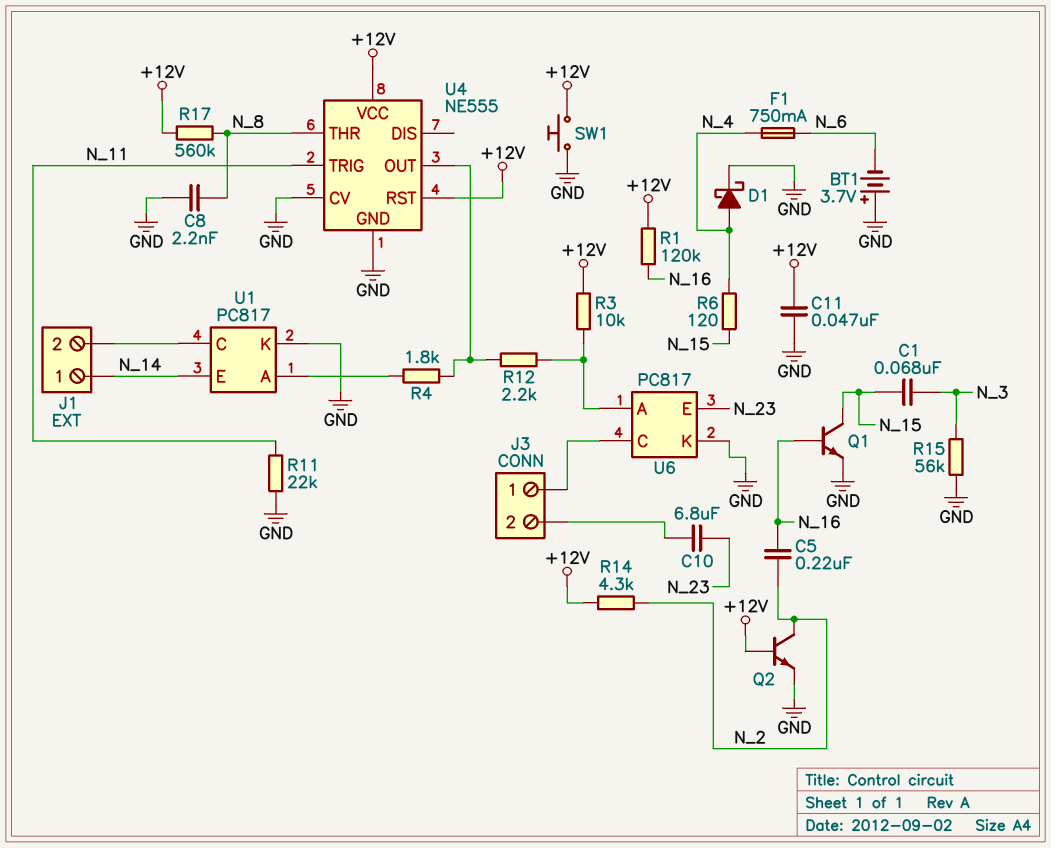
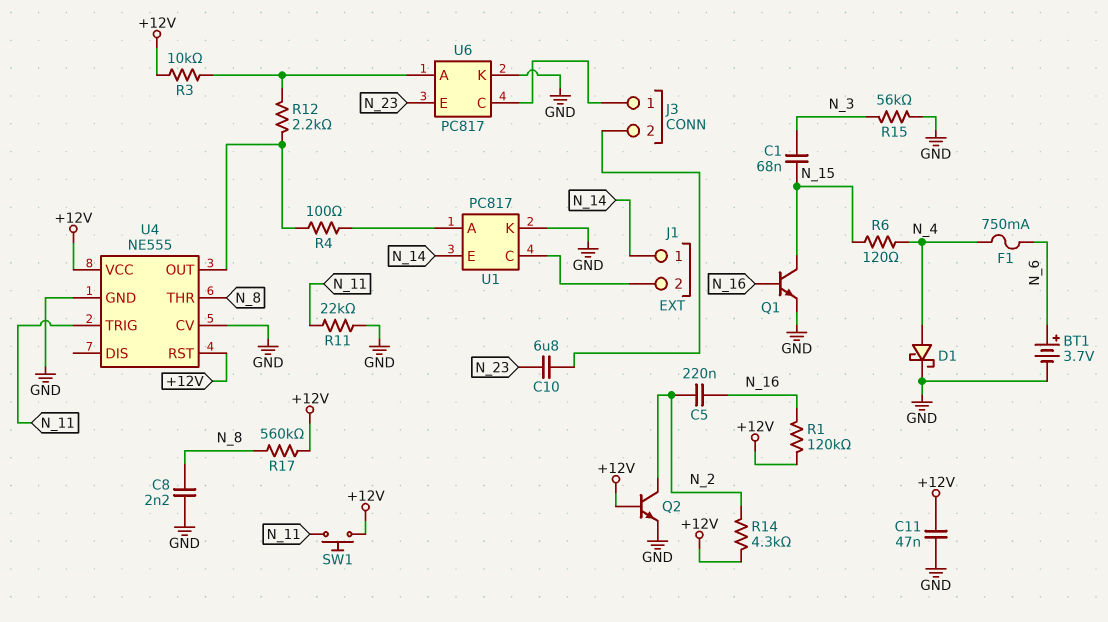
BT1: 3.7V (plus GND, minus N_6) -> 3.7V (plus N_6, minus GND)
R4: 1.8k (U1/A, U4/OUT) -> 100 (U1/A, U4/OUT)
SW1: button (+12V, GND) -> button (+12V, N_11)

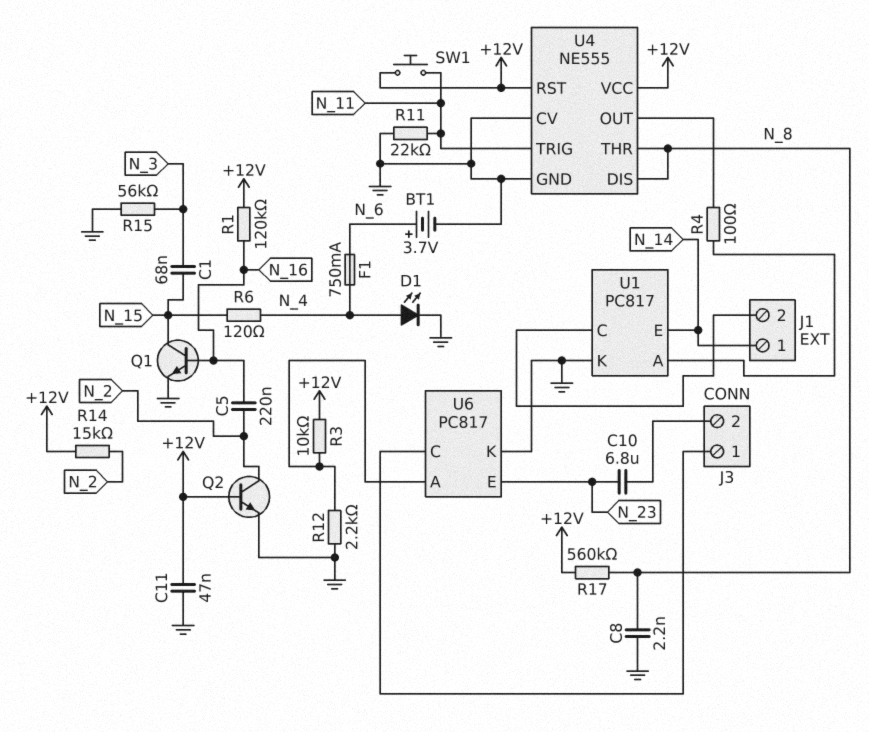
D1: schottky (A N_4, K GND) -> LED (A N_4, K GND)
R12: 2.2k (U4/OUT, U6/A) -> 2.2k (GND, U6/A)
R14: 4.3k (+12V, N_2) -> 15k (+12V, N_2)
U4 pin DIS: none -> N_8

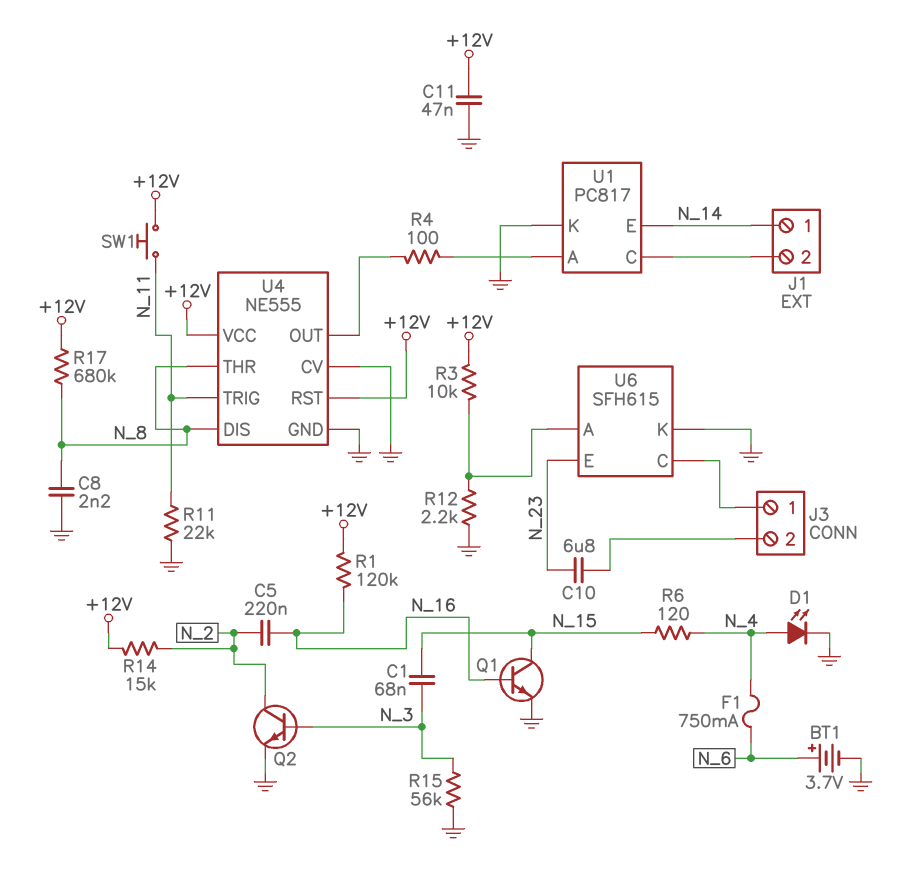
Q2: NPN (B +12V, C N_2, E GND) -> NPN (B N_3, C N_2, E GND)
R17: 560k (+12V, N_8) -> 680k (+12V, N_8)
U6: PC817 -> SFH615

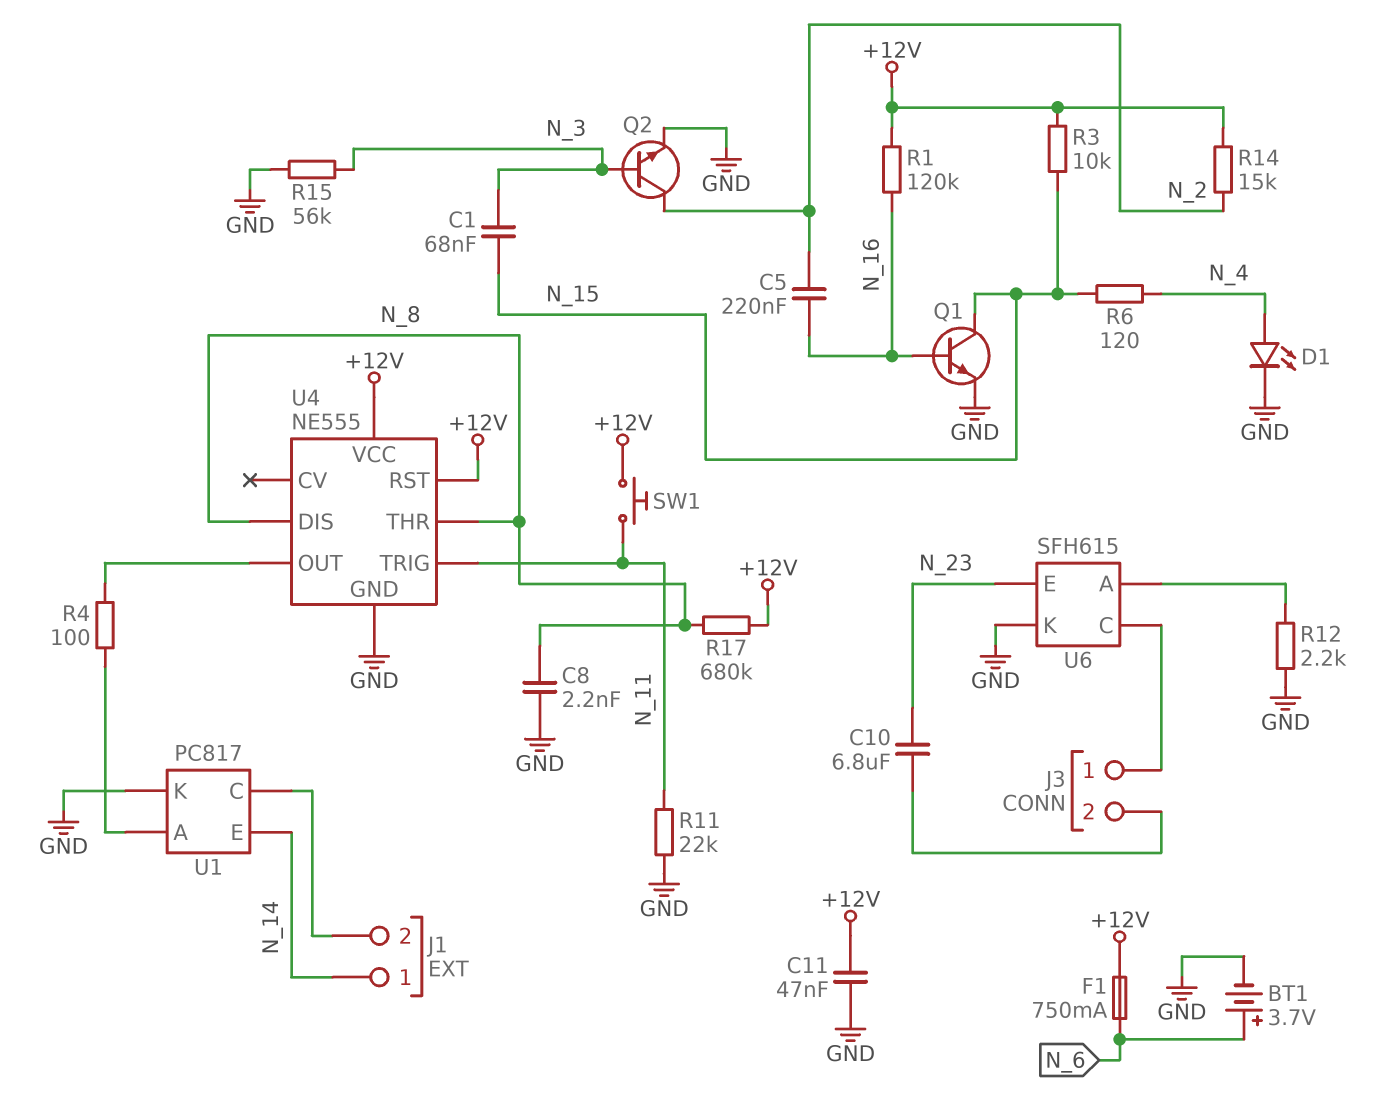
F1: 750mA (N_4, N_6) -> 750mA (+12V, N_6)
R3: 10k (+12V, U6/A) -> 10k (+12V, N_15)
U4 pin CV: GND -> none

